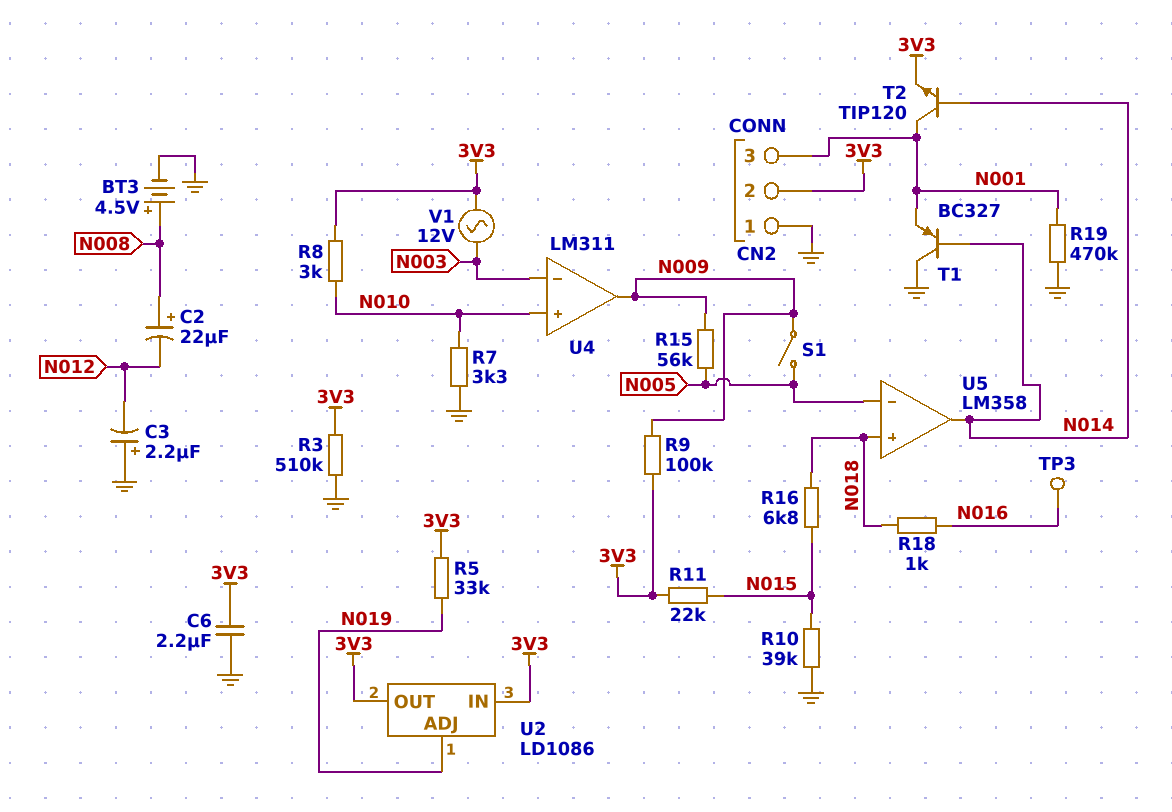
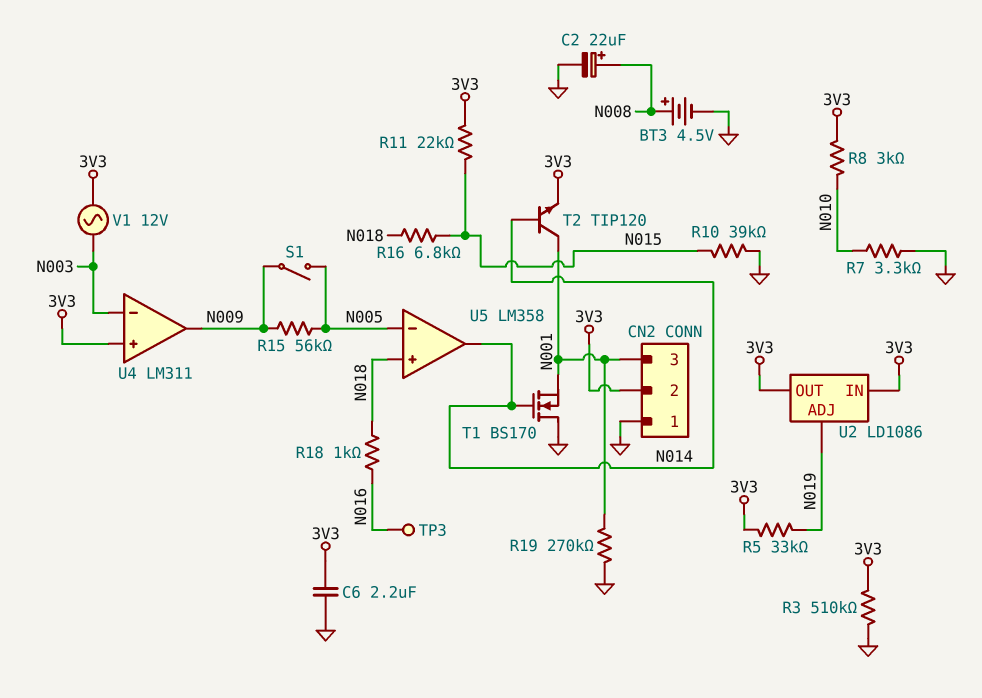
C2: 22uF (plus N008, minus N012) -> 22uF (plus N008, minus GND)
C3: 2.2uF (plus GND, minus N012) -> none
R9: 100k (3V3, N009) -> none
R19: 470k (GND, N001) -> 270k (GND, N001)
T1: PNP BC327 (B N014, C GND, E N001) -> NMOS BS170 (G N014, D GND, S N001)
U4 pin in+: N010 -> 3V3

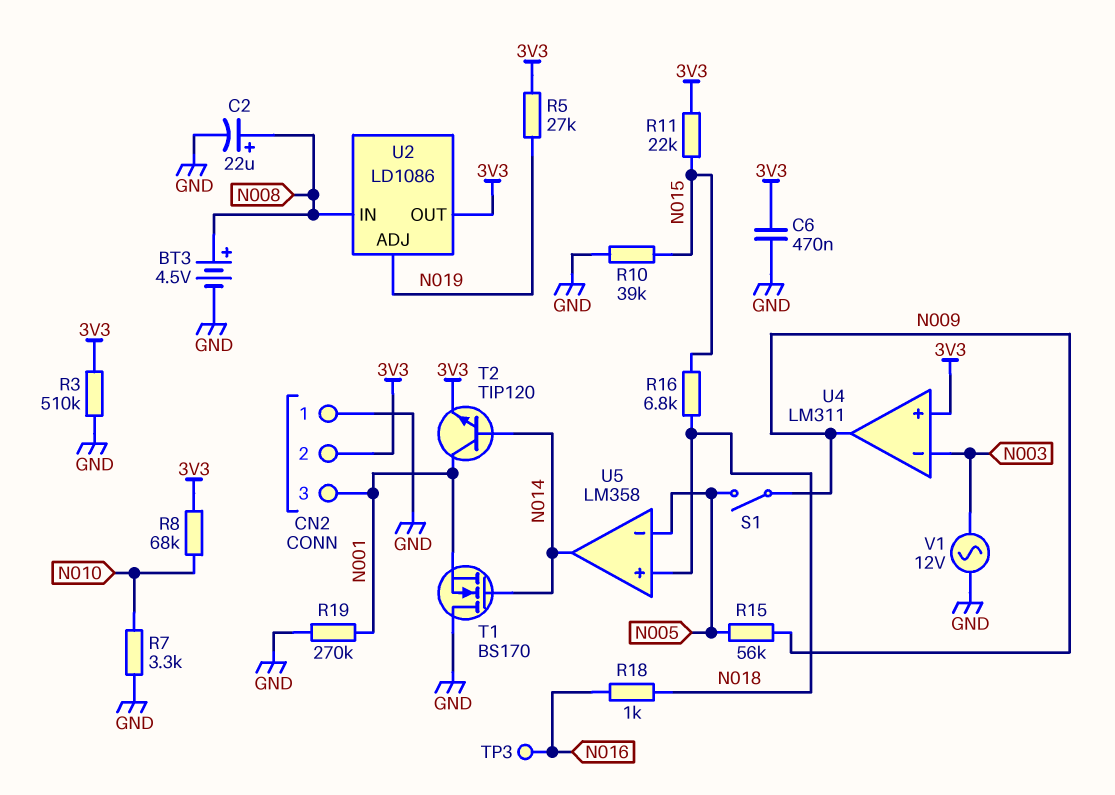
C6: 2.2uF (3V3, GND) -> 470nF (3V3, GND)
R5: 33k (3V3, N019) -> 27k (3V3, N019)
R8: 3k (3V3, N010) -> 68k (3V3, N010)
U2 pin IN: 3V3 -> N008
V1: AC 12V (3V3, N003) -> AC 12V (GND, N003)

